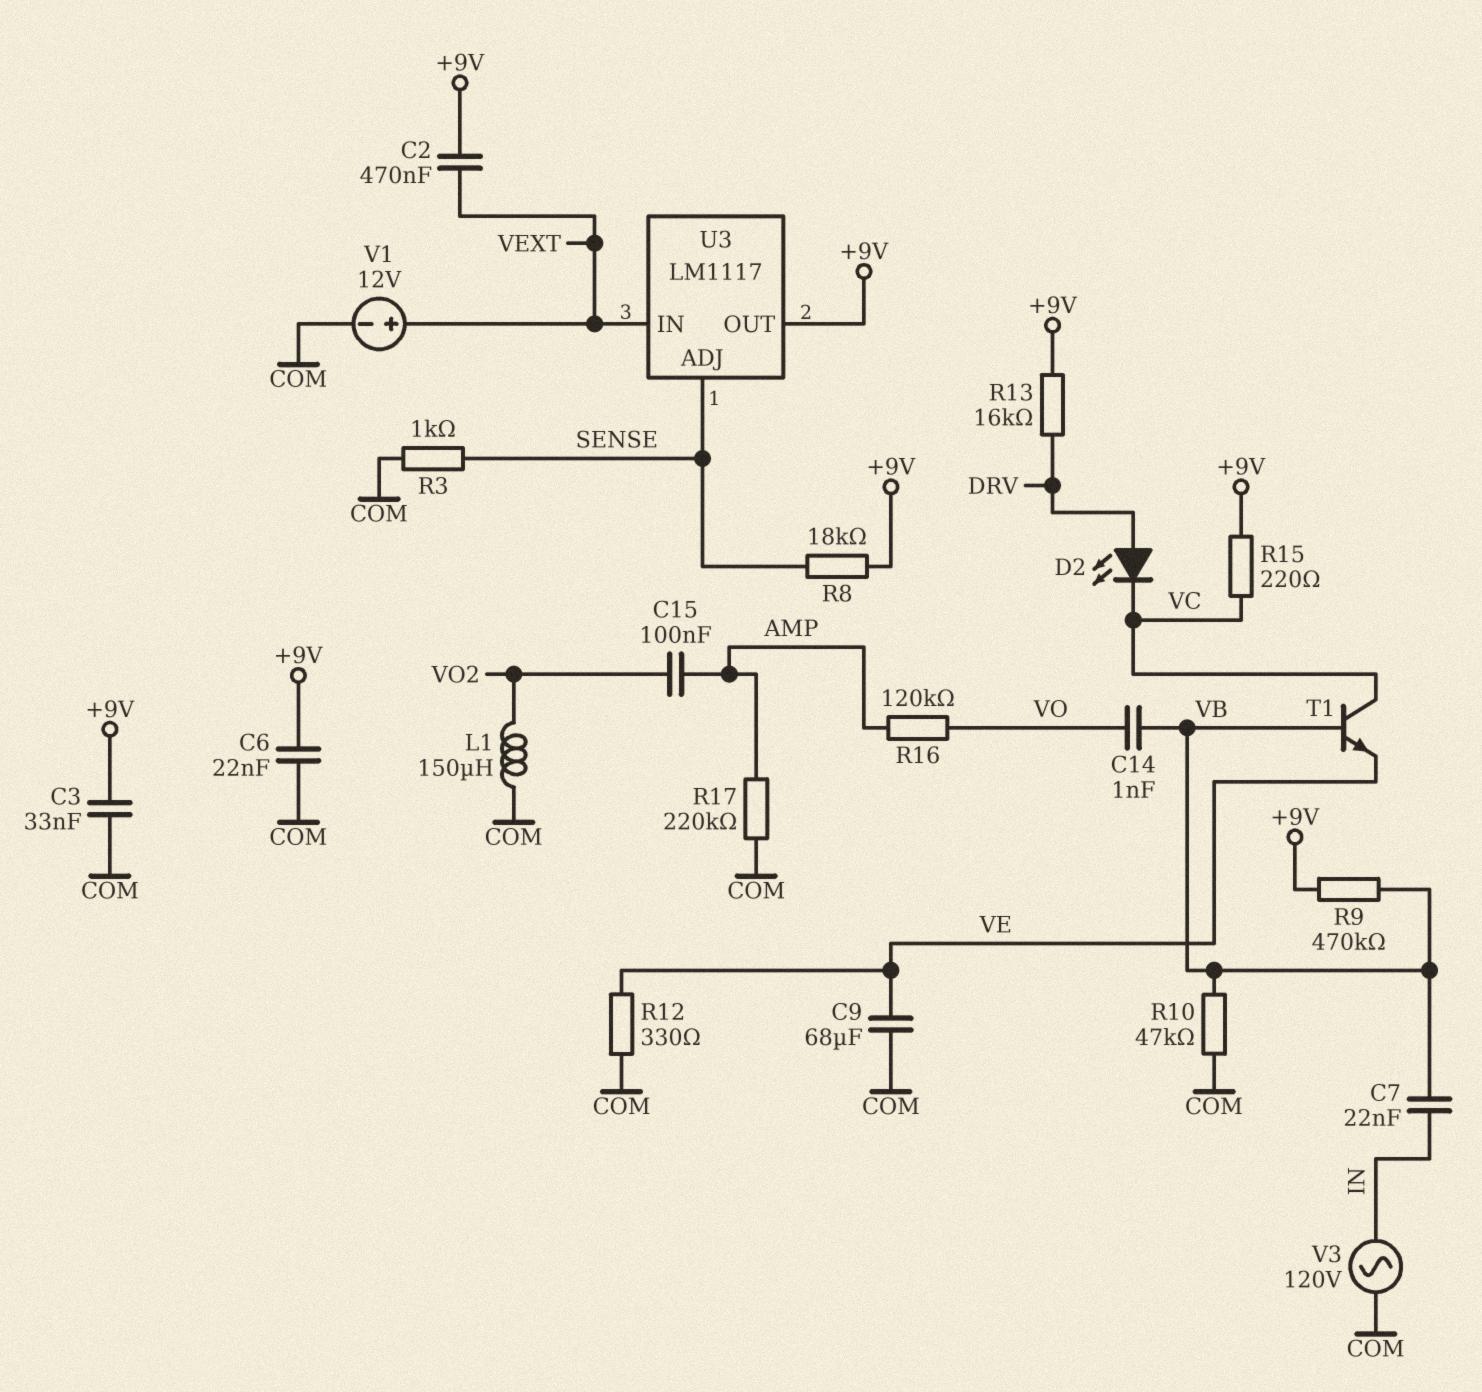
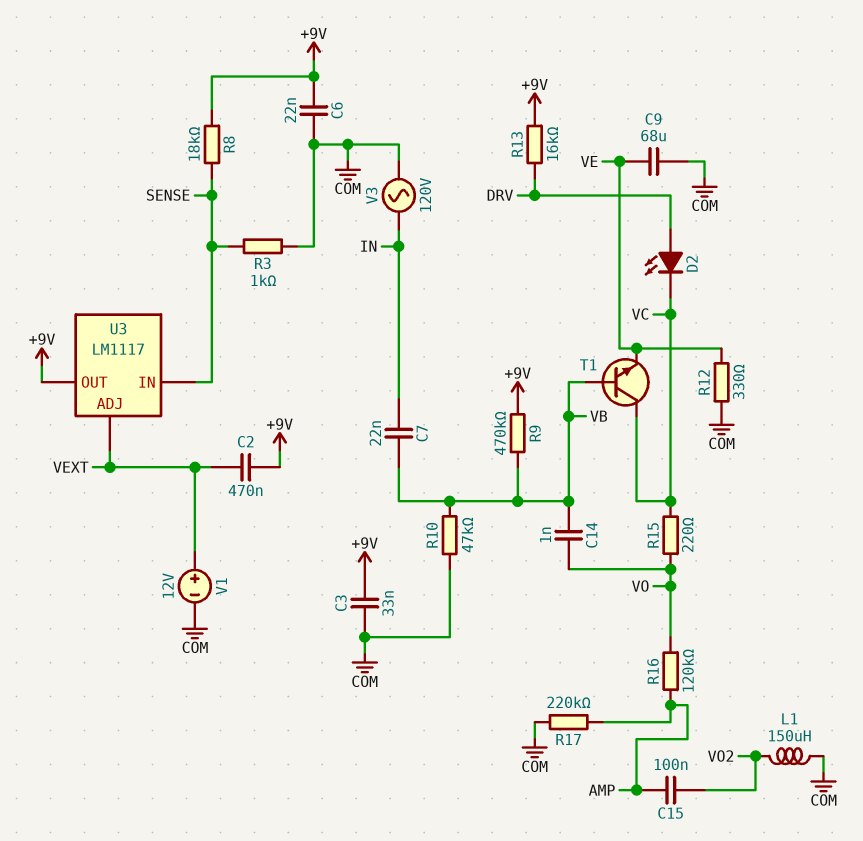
R15: 220 (+9V, VC) -> 220 (VC, VO)
U3 pin ADJ: SENSE -> VEXT
U3 pin IN: VEXT -> SENSE

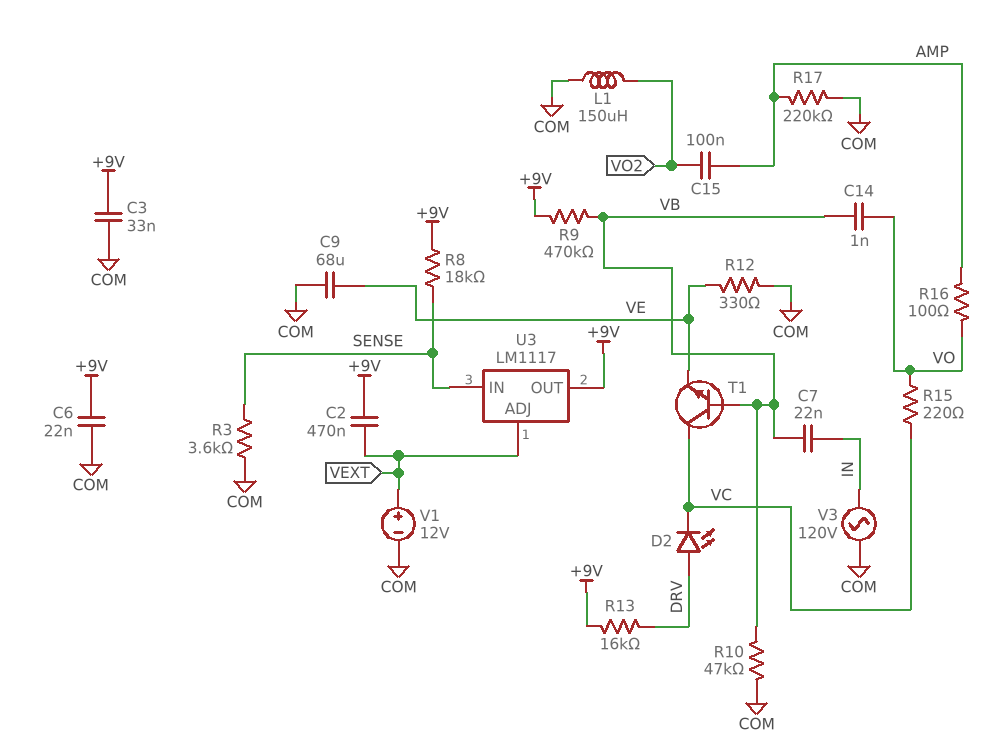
R3: 1k (COM, SENSE) -> 3.6k (COM, SENSE)
R16: 120k (AMP, VO) -> 100 (AMP, VO)

